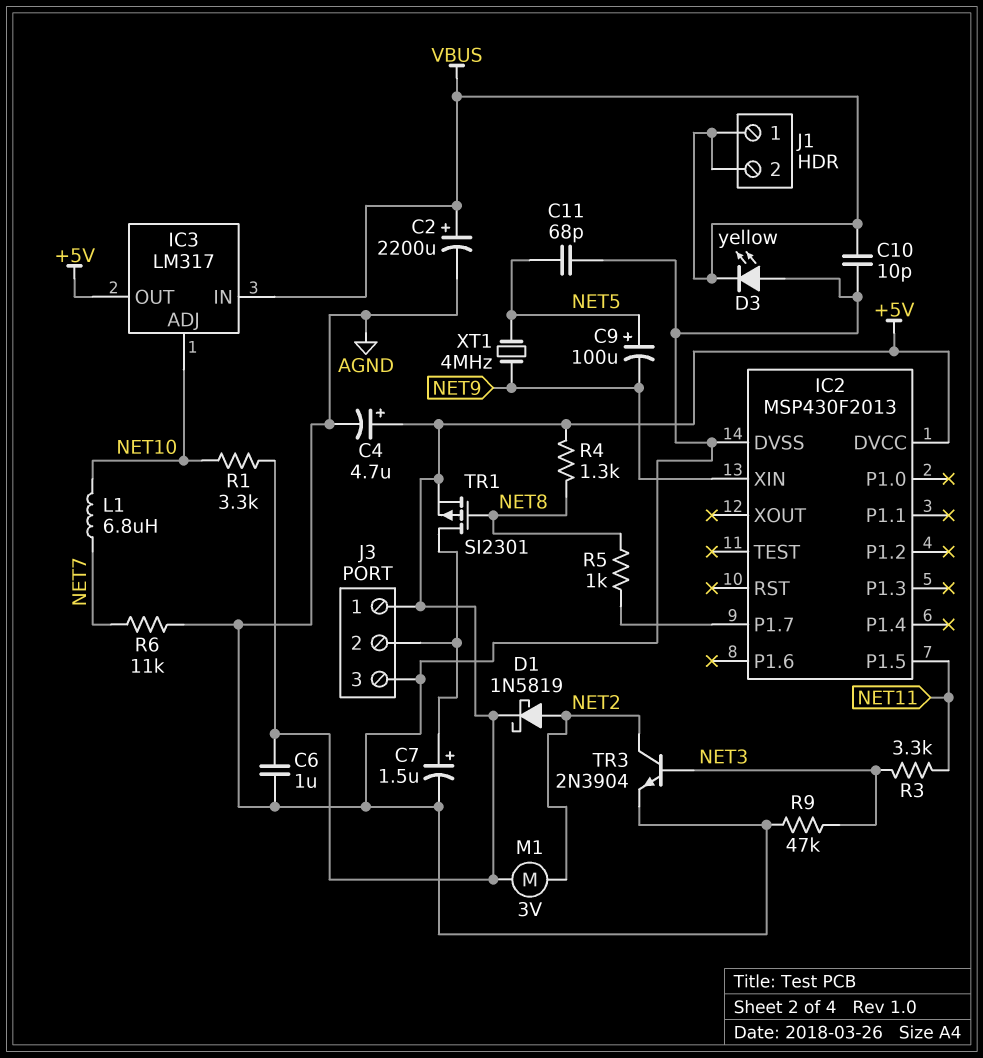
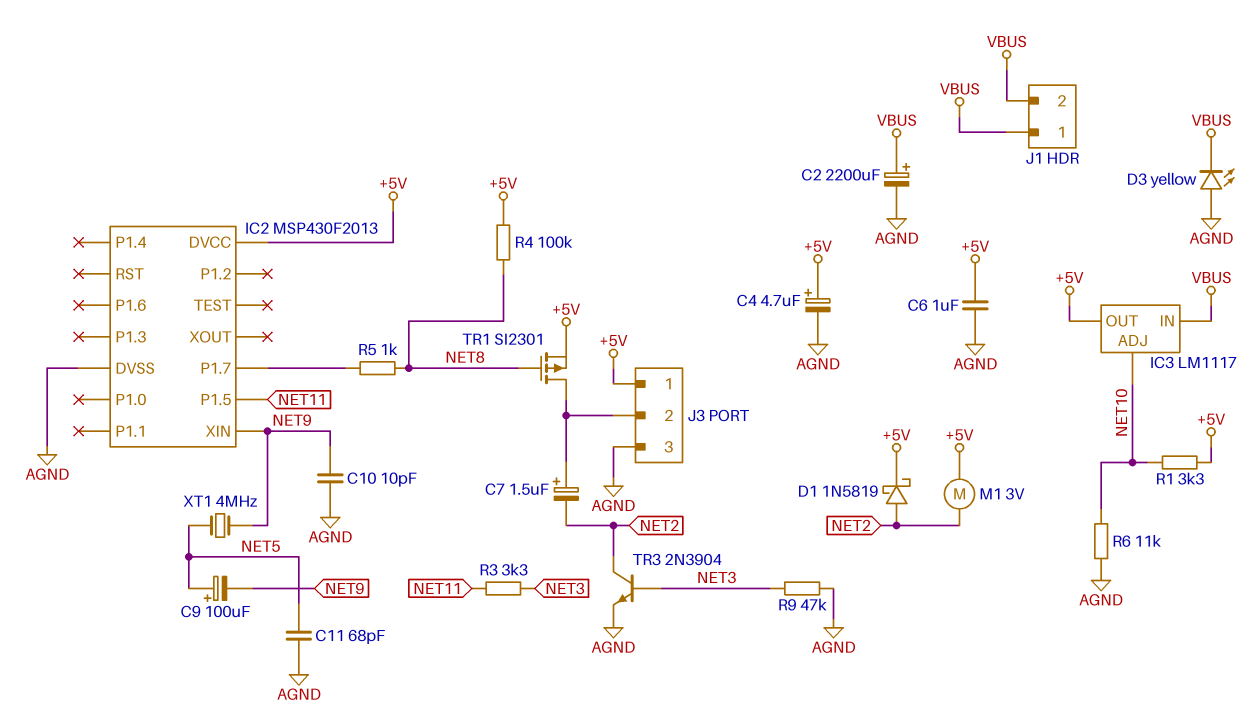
C7: 1.5uF (plus J3/2, minus AGND) -> 1.5uF (plus J3/2, minus NET2)
C10: 10pF (AGND, VBUS) -> 10pF (AGND, NET9)
IC3: LM317 -> LM1117
L1: 6.8uH (NET7, NET10) -> none
R4: 1.3k (+5V, NET8) -> 100k (+5V, NET8)
R6: 11k (AGND, NET7) -> 11k (AGND, NET10)

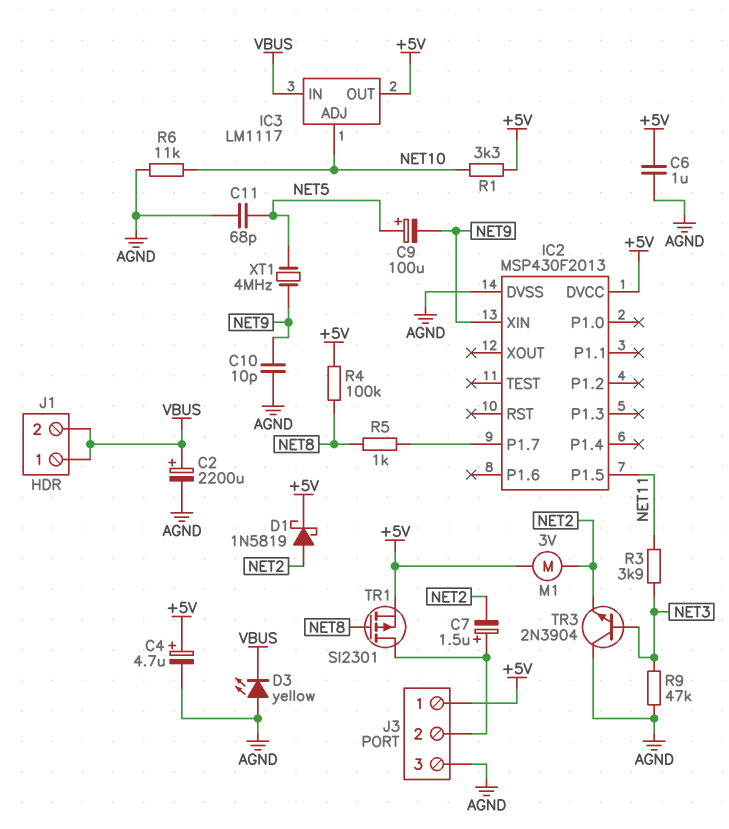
R3: 3.3k (NET3, NET11) -> 3.9k (NET3, NET11)
TR3: NPN 2N3904 (B NET3, C NET2, E AGND) -> NPN 2N3904 (B NET3, C AGND, E NET2)

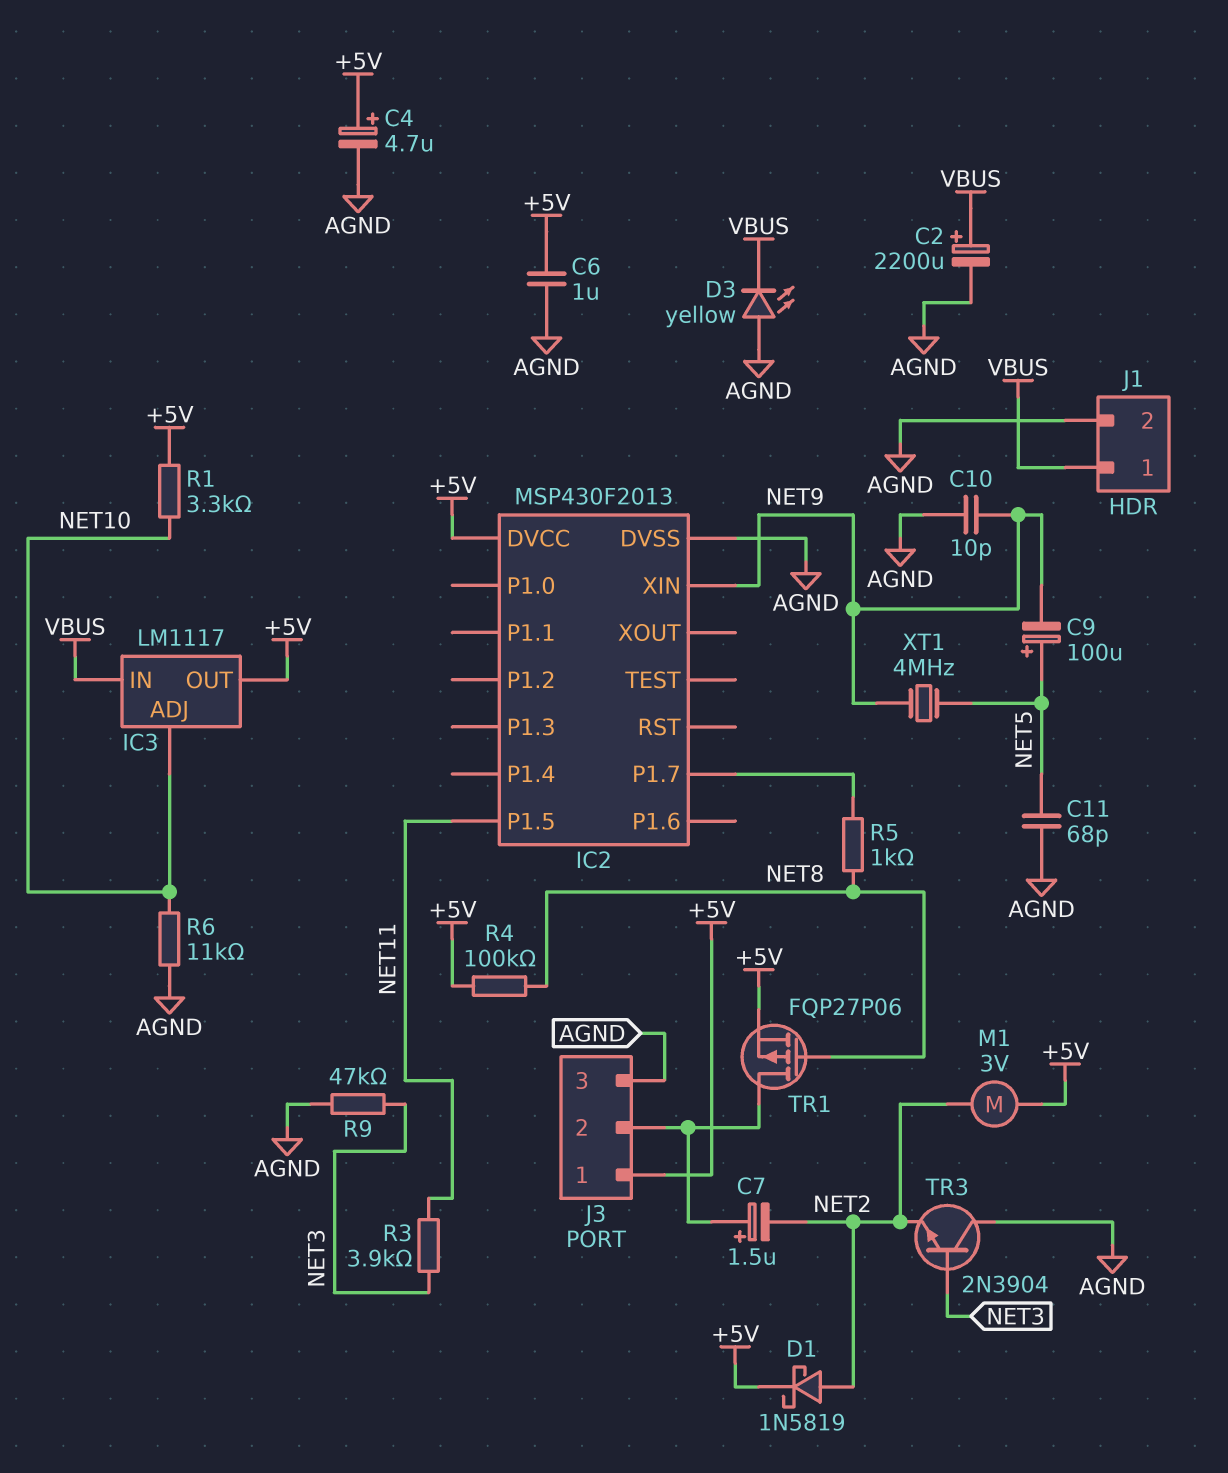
J1 pin 2: VBUS -> AGND
TR1: PMOS SI2301 (G NET8, D J3/2, S +5V) -> PMOS FQP27P06 (G NET8, D J3/2, S +5V)

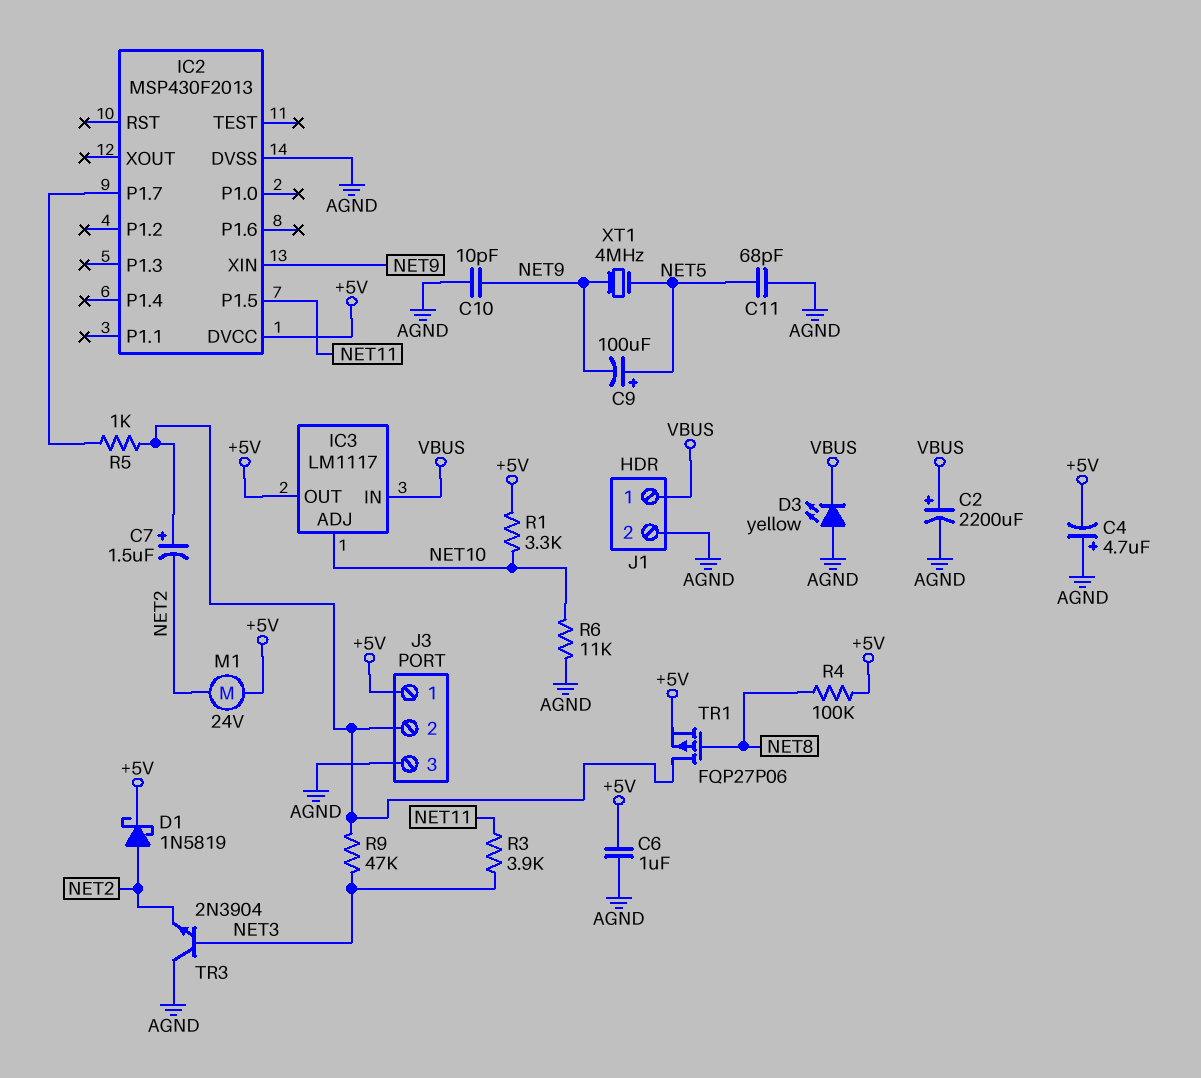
C4: 4.7uF (plus +5V, minus AGND) -> 4.7uF (plus AGND, minus +5V)
M1: motor 3V (+5V, NET2) -> motor 24V (+5V, NET2)
R5: 1k (IC2/P1.7, NET8) -> 1k (IC2/P1.7, J3/2)
R9: 47k (AGND, NET3) -> 47k (J3/2, NET3)

